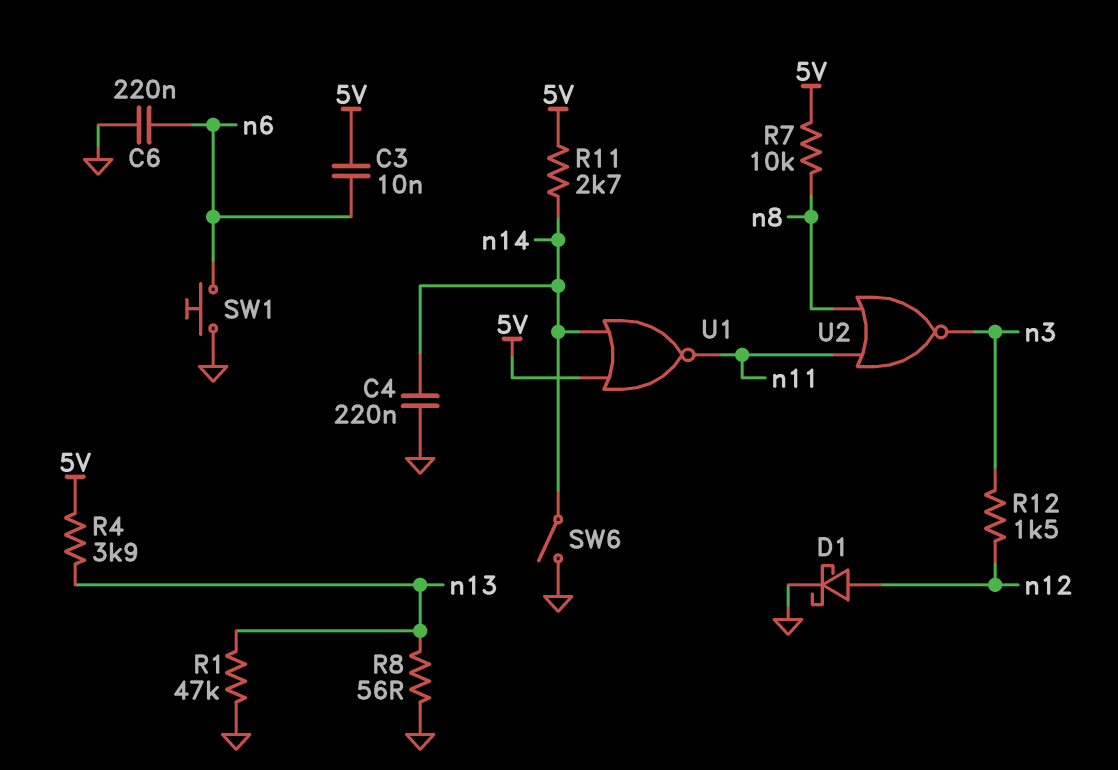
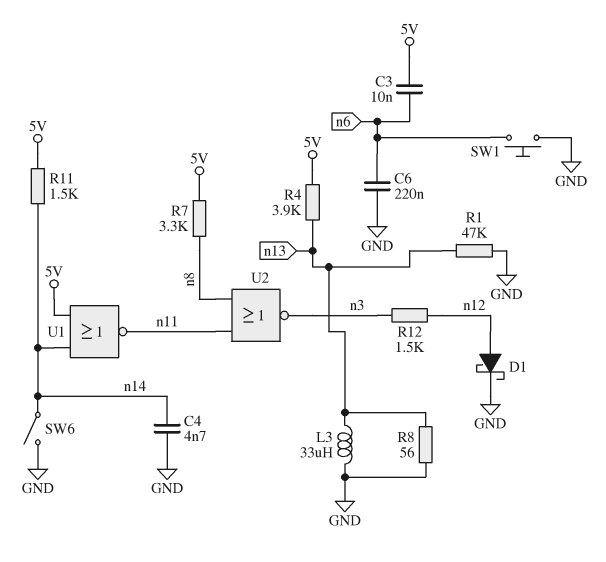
C4: 220nF (GND, n14) -> 4.7nF (GND, n14)
L3: none -> 33uH (GND, n13)
R7: 10k (5V, n8) -> 3.3k (5V, n8)
R11: 2.7k (5V, n14) -> 1.5k (5V, n14)

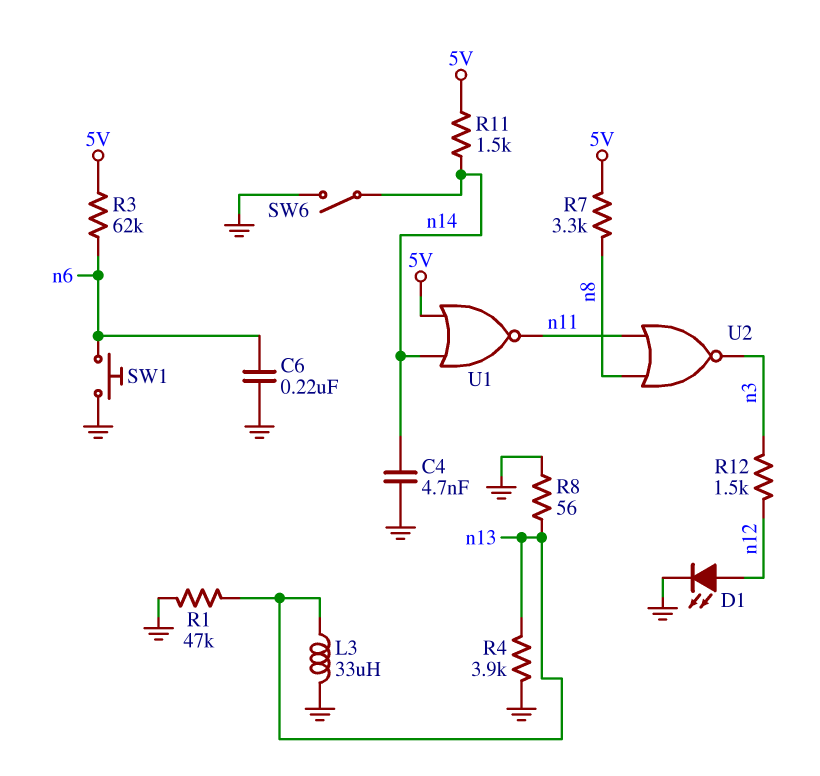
C3: 10nF (5V, n6) -> none
D1: schottky (A n12, K GND) -> LED (A n12, K GND)
R3: none -> 62k (5V, n6)
R4: 3.9k (5V, n13) -> 3.9k (GND, n13)

